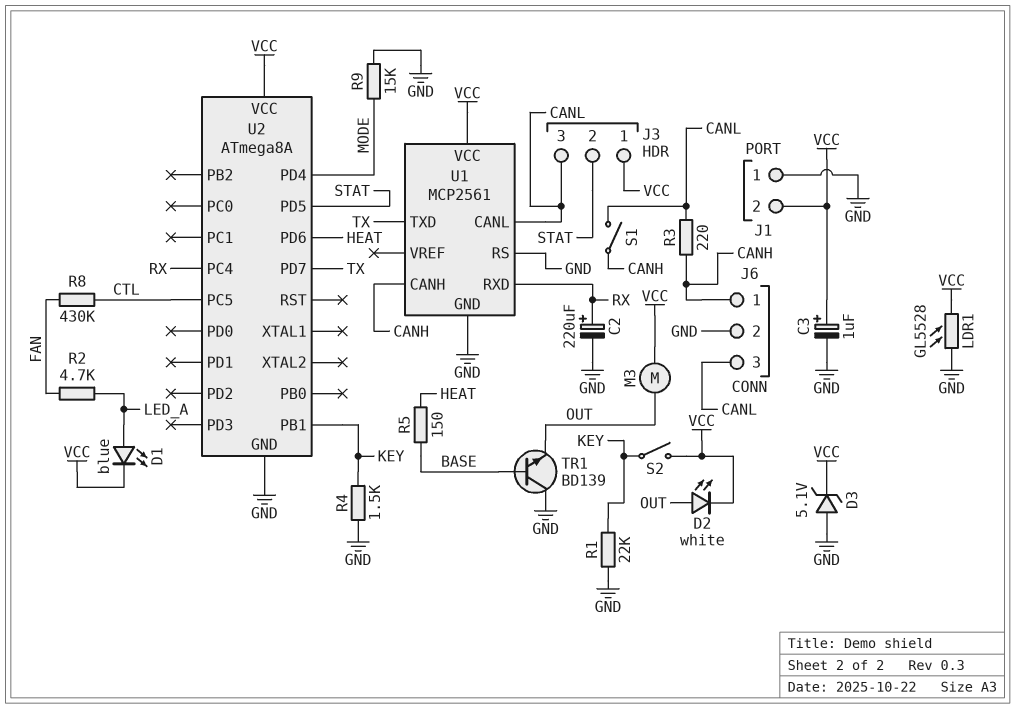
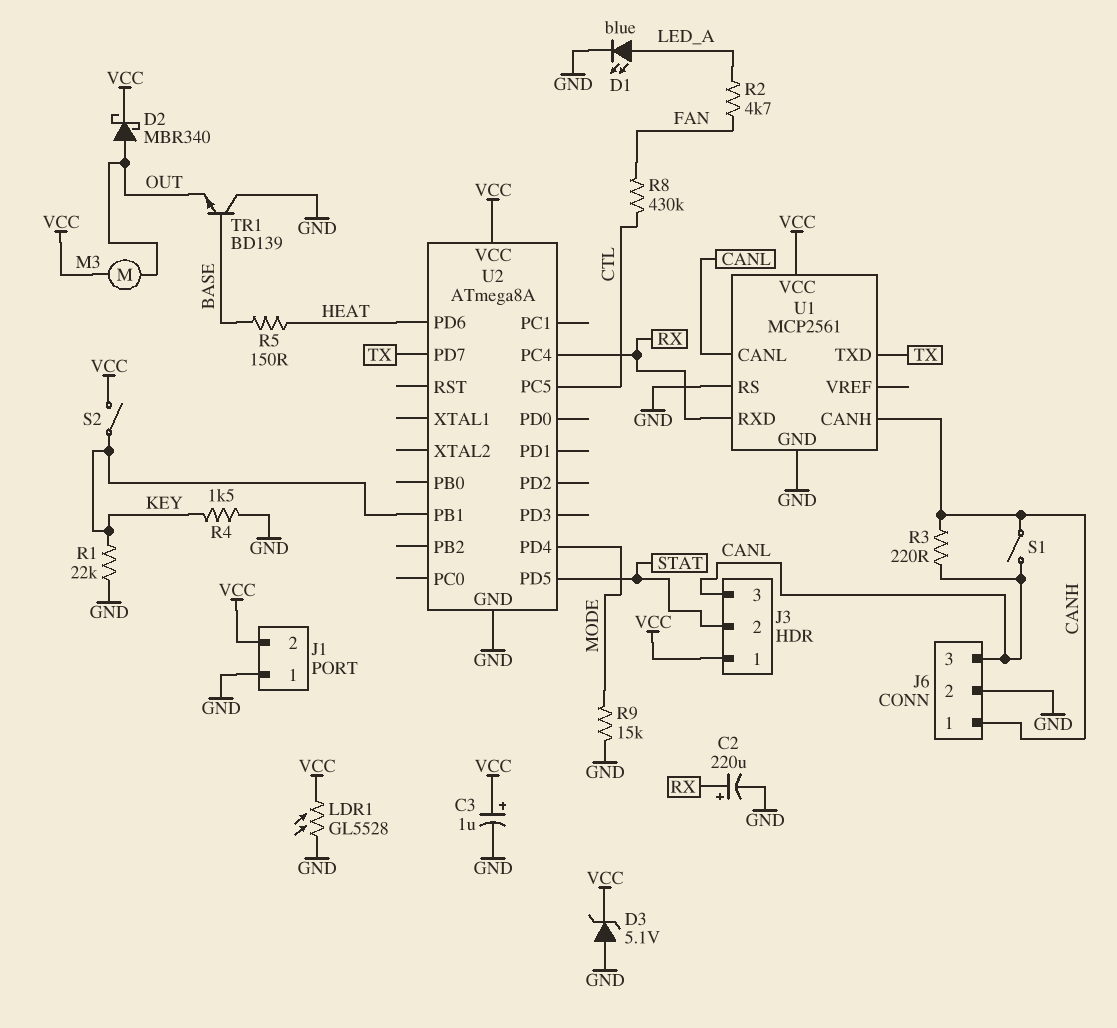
D1: LED blue (A LED_A, K VCC) -> LED blue (A LED_A, K GND)
D2: LED white (A OUT, K VCC) -> schottky MBR340 (A OUT, K VCC)

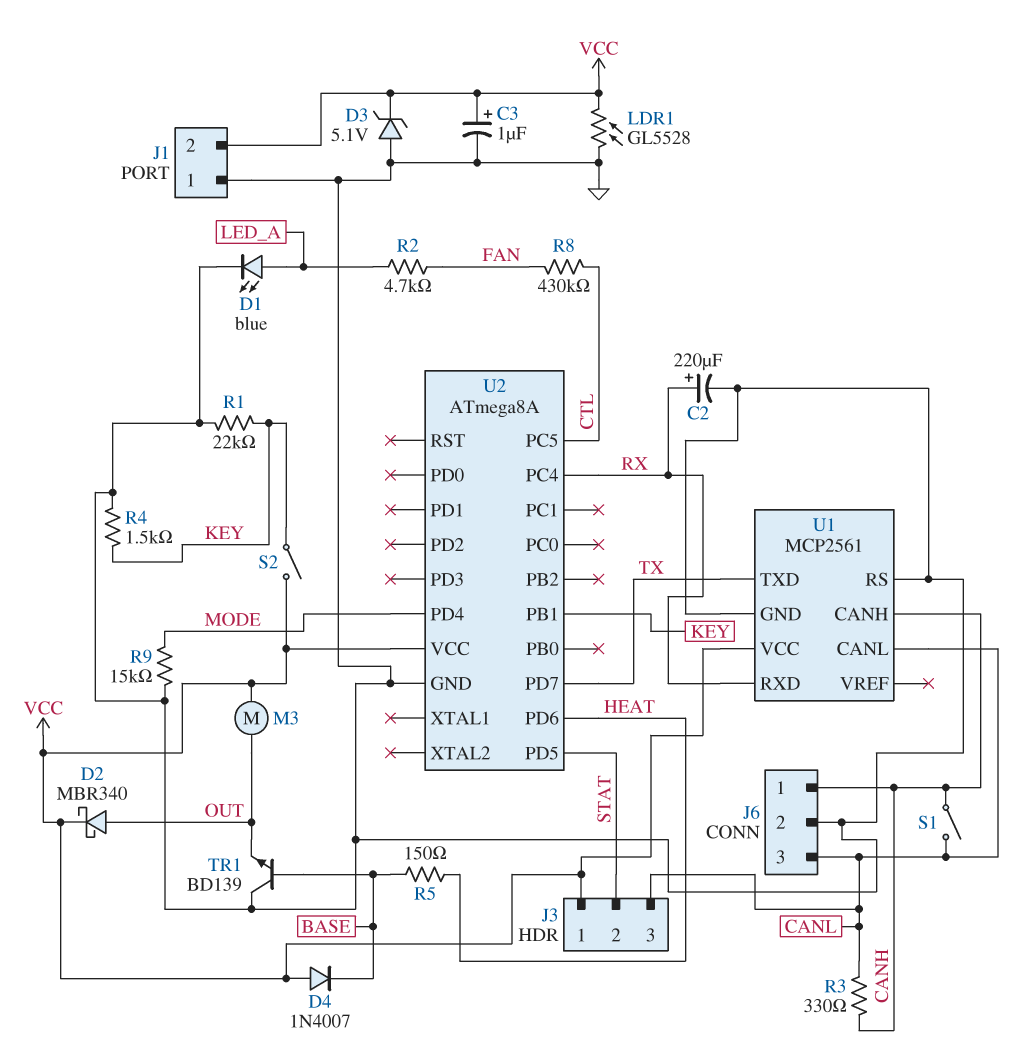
D4: none -> diode 1N4007 (A VCC, K BASE)
R3: 220 (CANH, CANL) -> 330 (CANH, CANL)

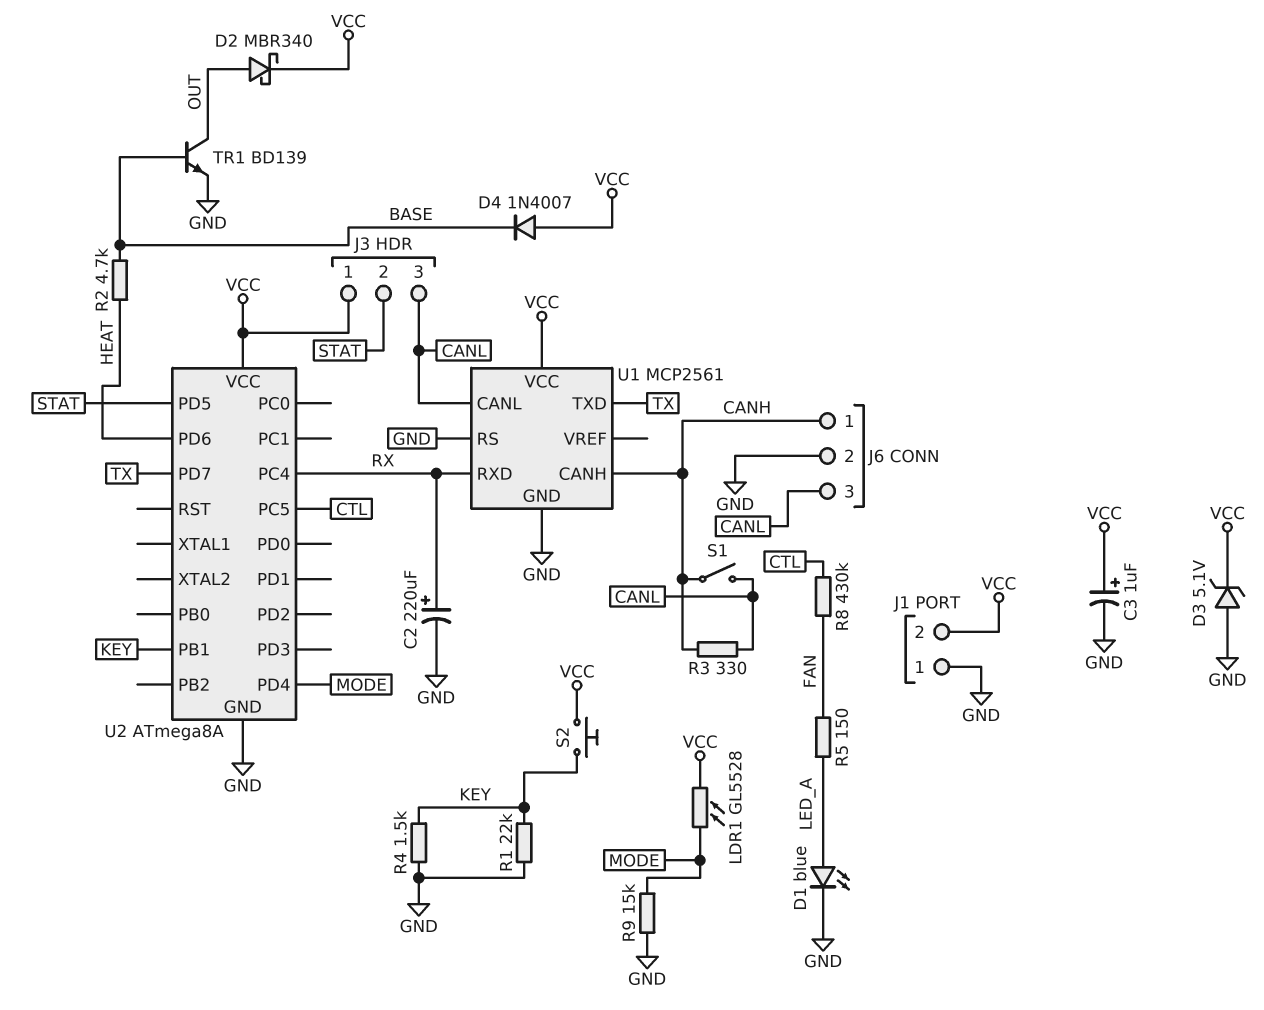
LDR1: GL5528 (GND, VCC) -> GL5528 (MODE, VCC)
M3: motor (OUT, VCC) -> none
R2: 4.7k (FAN, LED_A) -> 4.7k (BASE, HEAT)
R5: 150 (BASE, HEAT) -> 150 (FAN, LED_A)
S2: switch (KEY, VCC) -> button (KEY, VCC)
TR1: NPN BD139 (B BASE, C GND, E OUT) -> NPN BD139 (B BASE, C OUT, E GND)

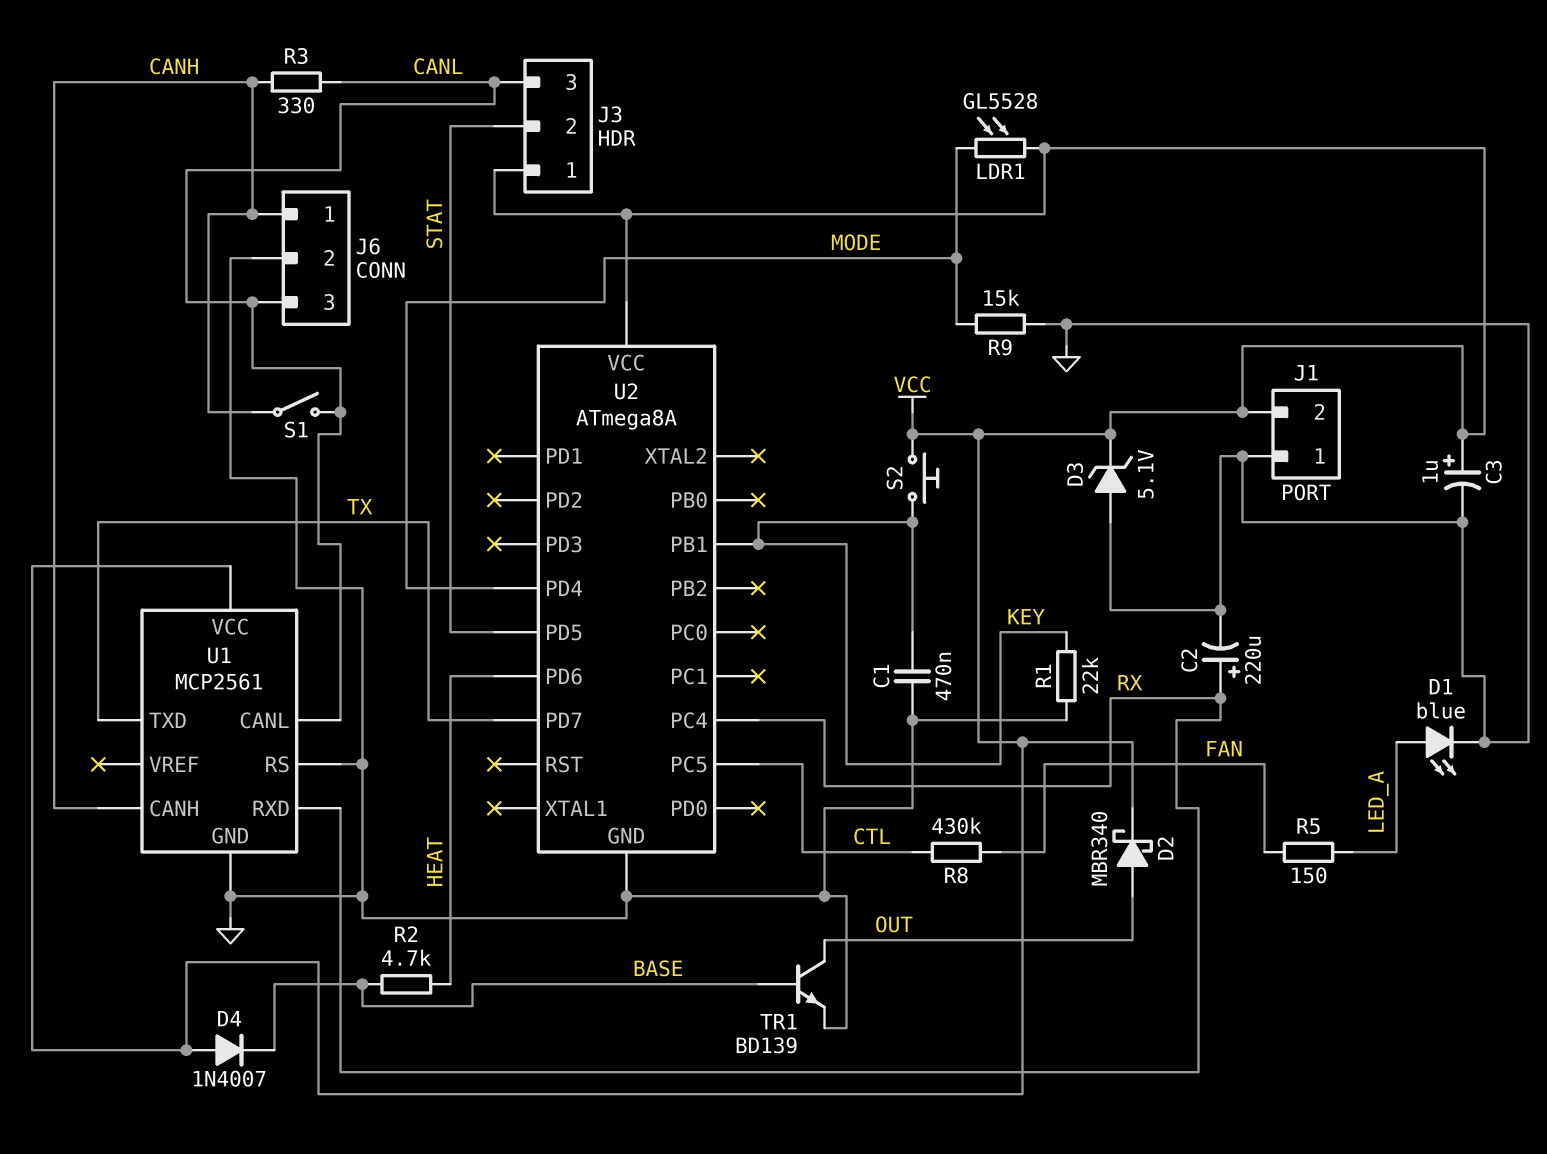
C1: none -> 470nF (GND, KEY)
R4: 1.5k (GND, KEY) -> none

